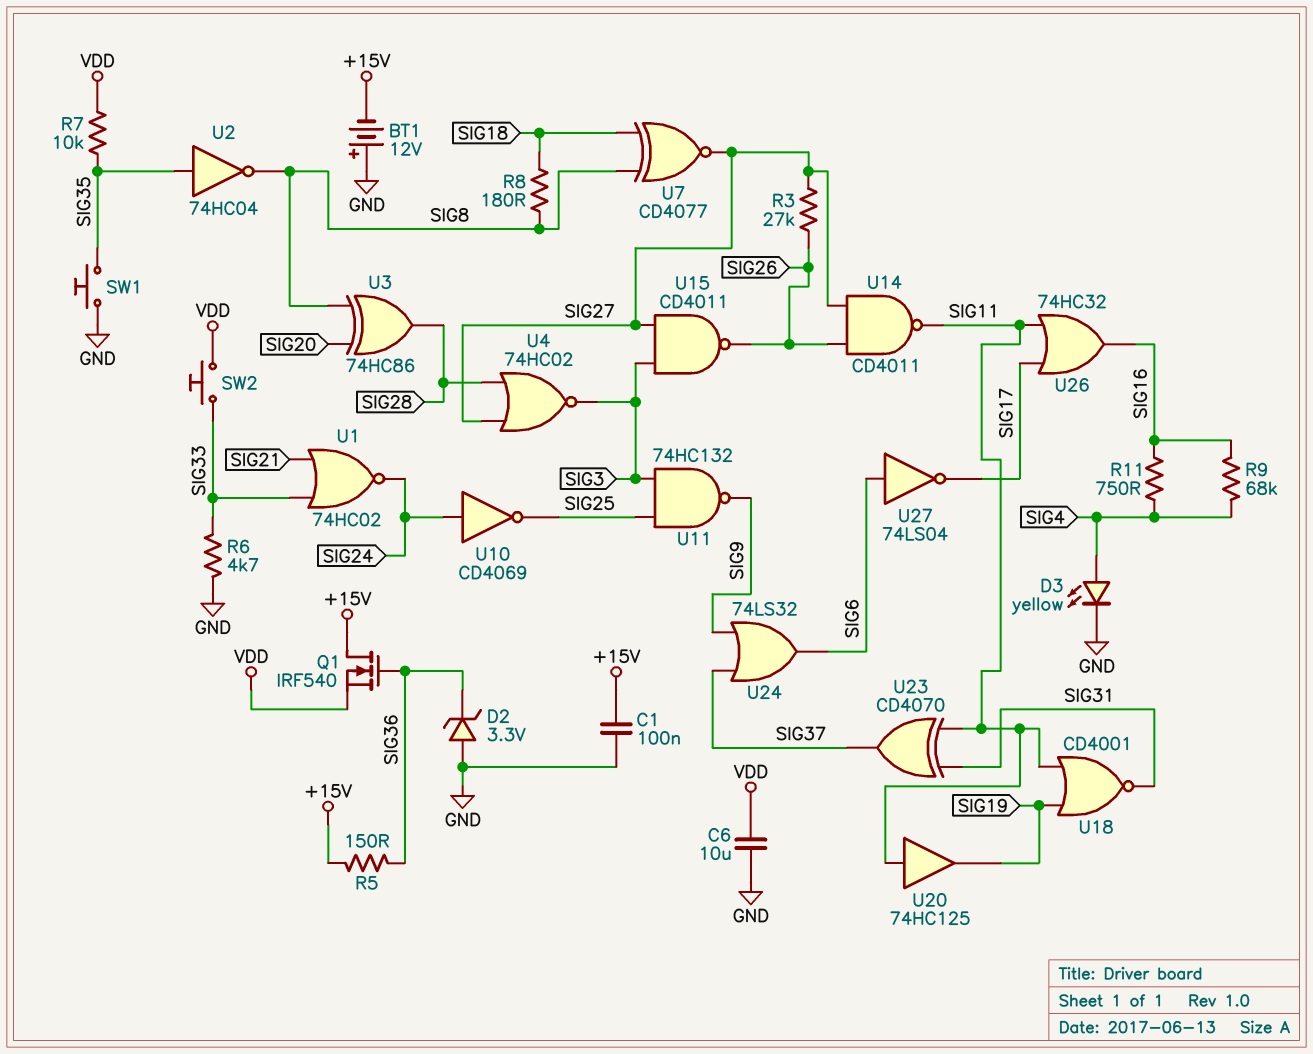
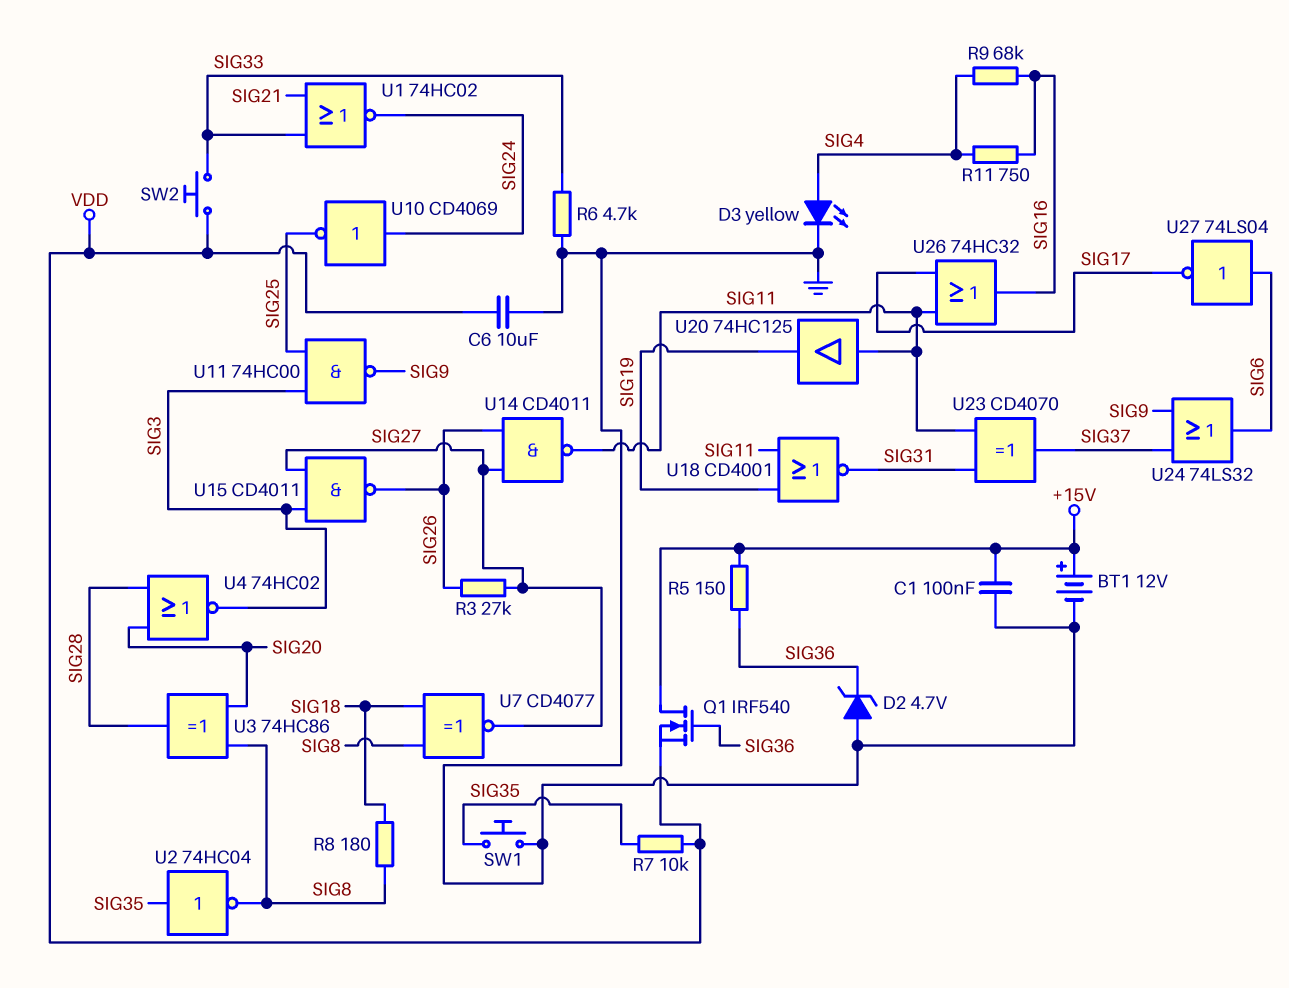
BT1: 12V (plus GND, minus +15V) -> 12V (plus +15V, minus GND)
D2: zener 3.3V (A GND, K SIG36) -> zener 4.7V (A GND, K SIG36)
U4: NOR 74HC02 (in SIG27, in SIG28, out SIG3) -> NOR 74HC02 (in SIG20, in SIG28, out SIG3)
U11: NAND 74HC132 (in SIG3, in SIG25, out SIG9) -> NAND 74HC00 (in SIG3, in SIG25, out SIG9)

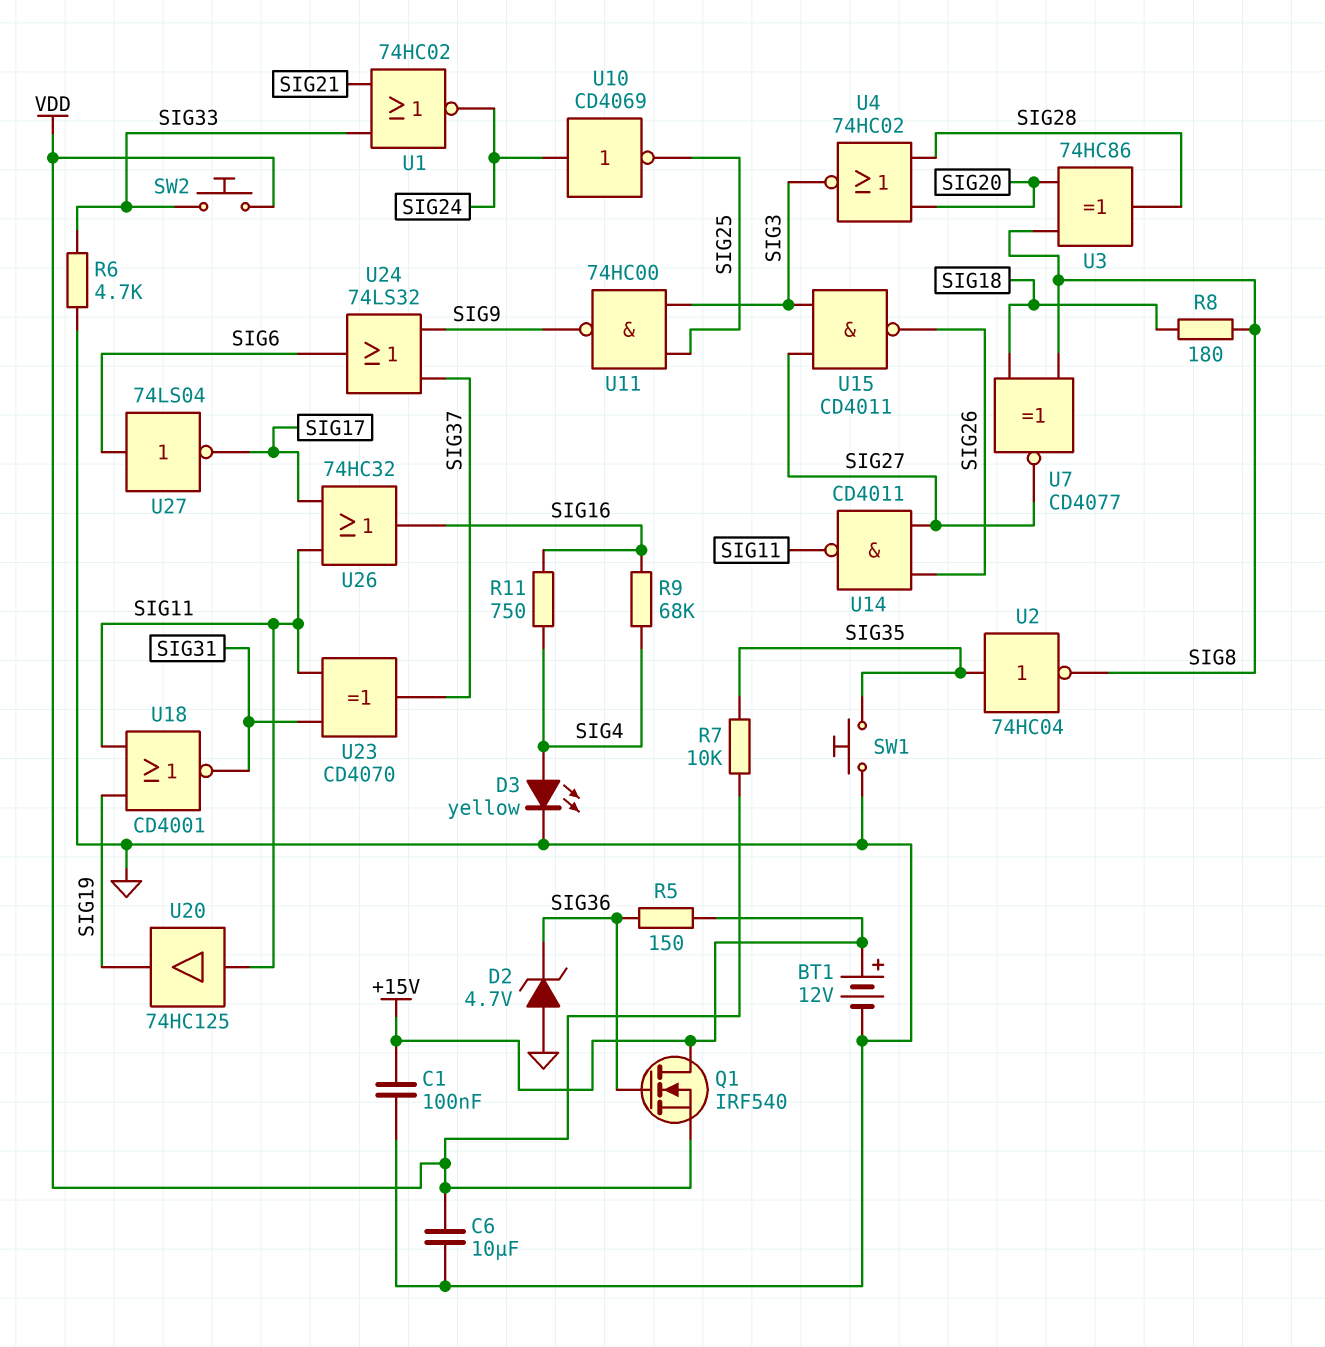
R3: 27k (SIG26, SIG27) -> none

